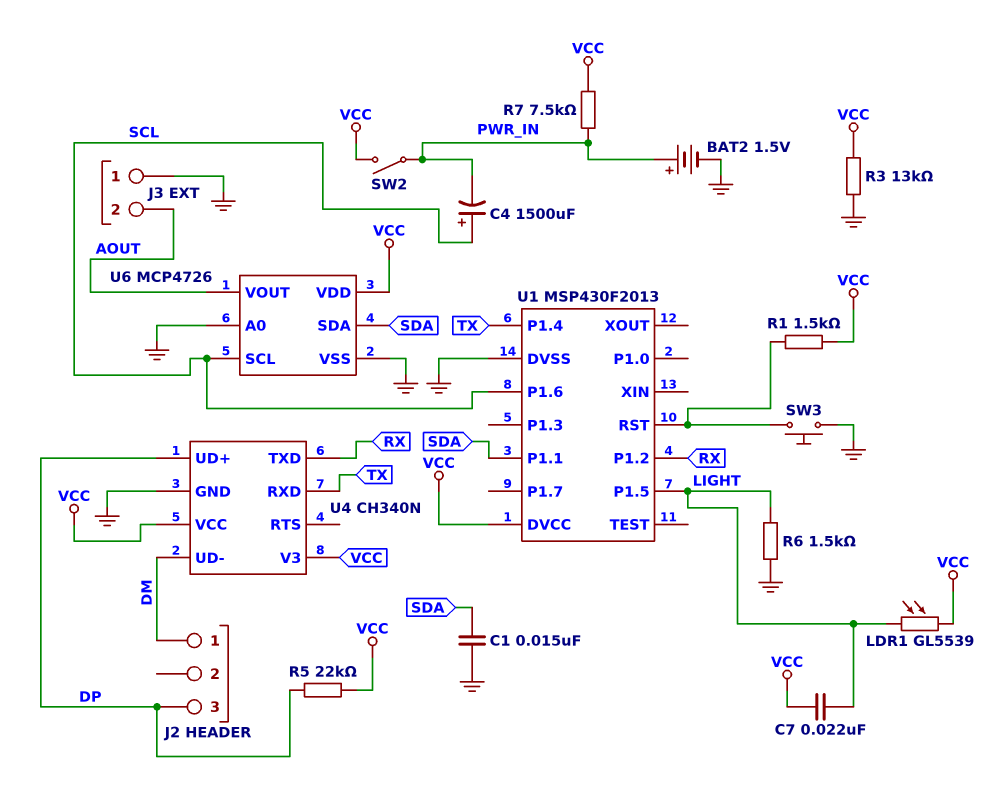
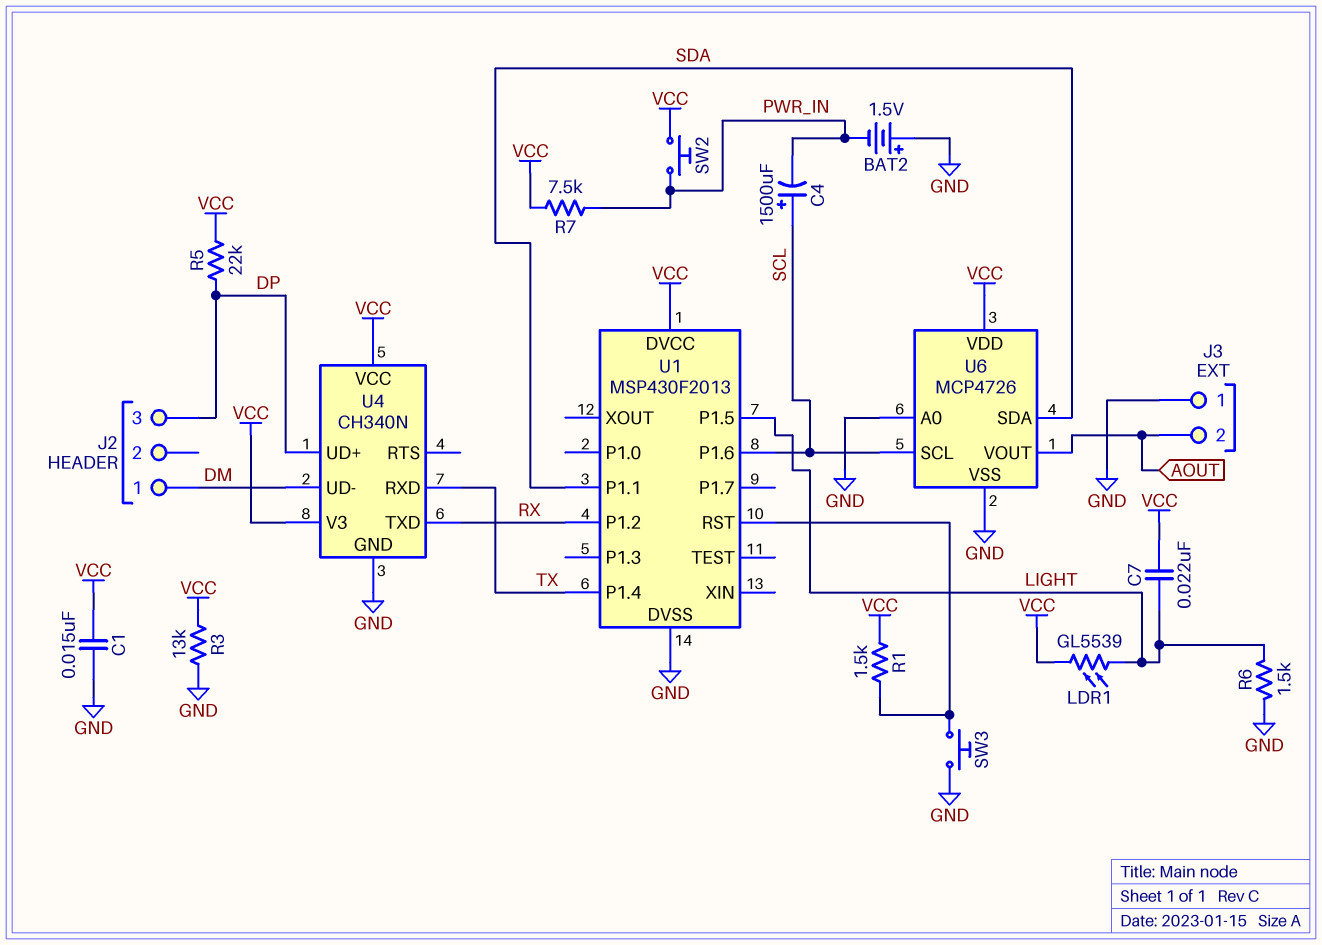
BAT2: 1.5V (plus PWR_IN, minus GND) -> 1.5V (plus GND, minus PWR_IN)
C1: 15nF (GND, SDA) -> 15nF (GND, VCC)
SW2: switch (PWR_IN, VCC) -> button (PWR_IN, VCC)

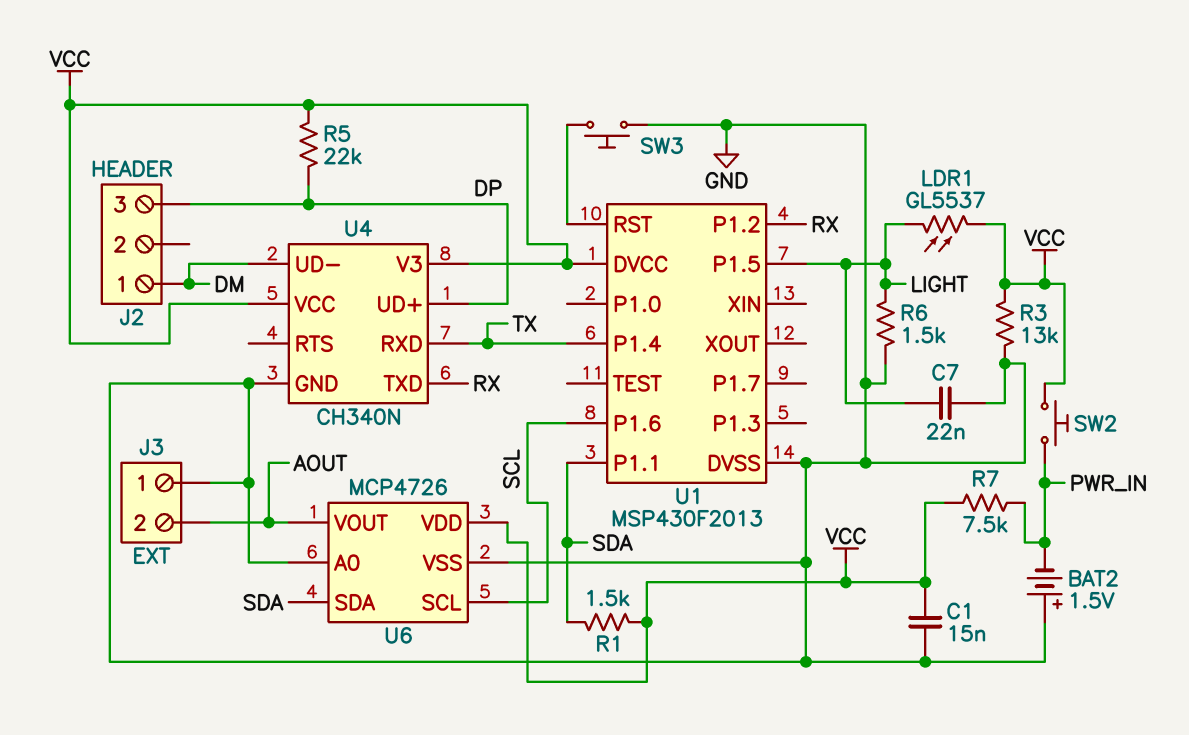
C4: 1500uF (plus SCL, minus PWR_IN) -> none
C7: 22nF (LIGHT, VCC) -> 22nF (GND, LIGHT)
LDR1: GL5539 (LIGHT, VCC) -> GL5537 (LIGHT, VCC)
R1: 1.5k (U1/RST, VCC) -> 1.5k (SDA, VCC)

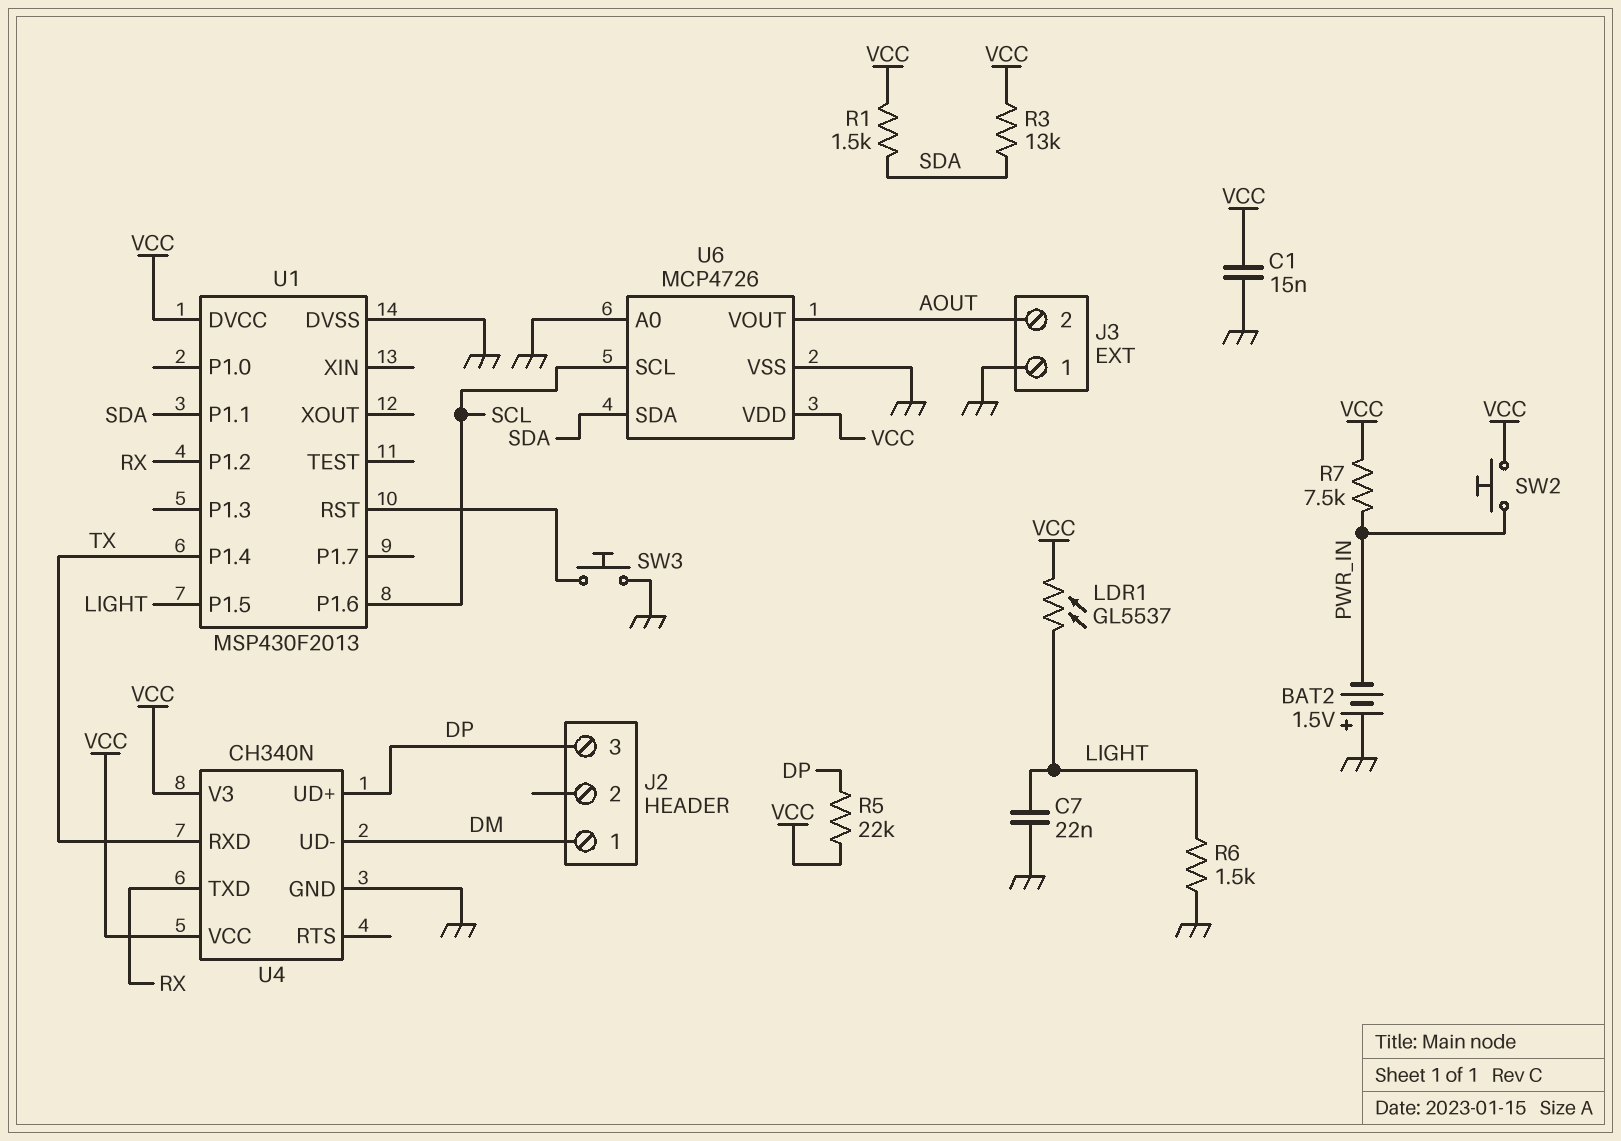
R3: 13k (GND, VCC) -> 13k (SDA, VCC)

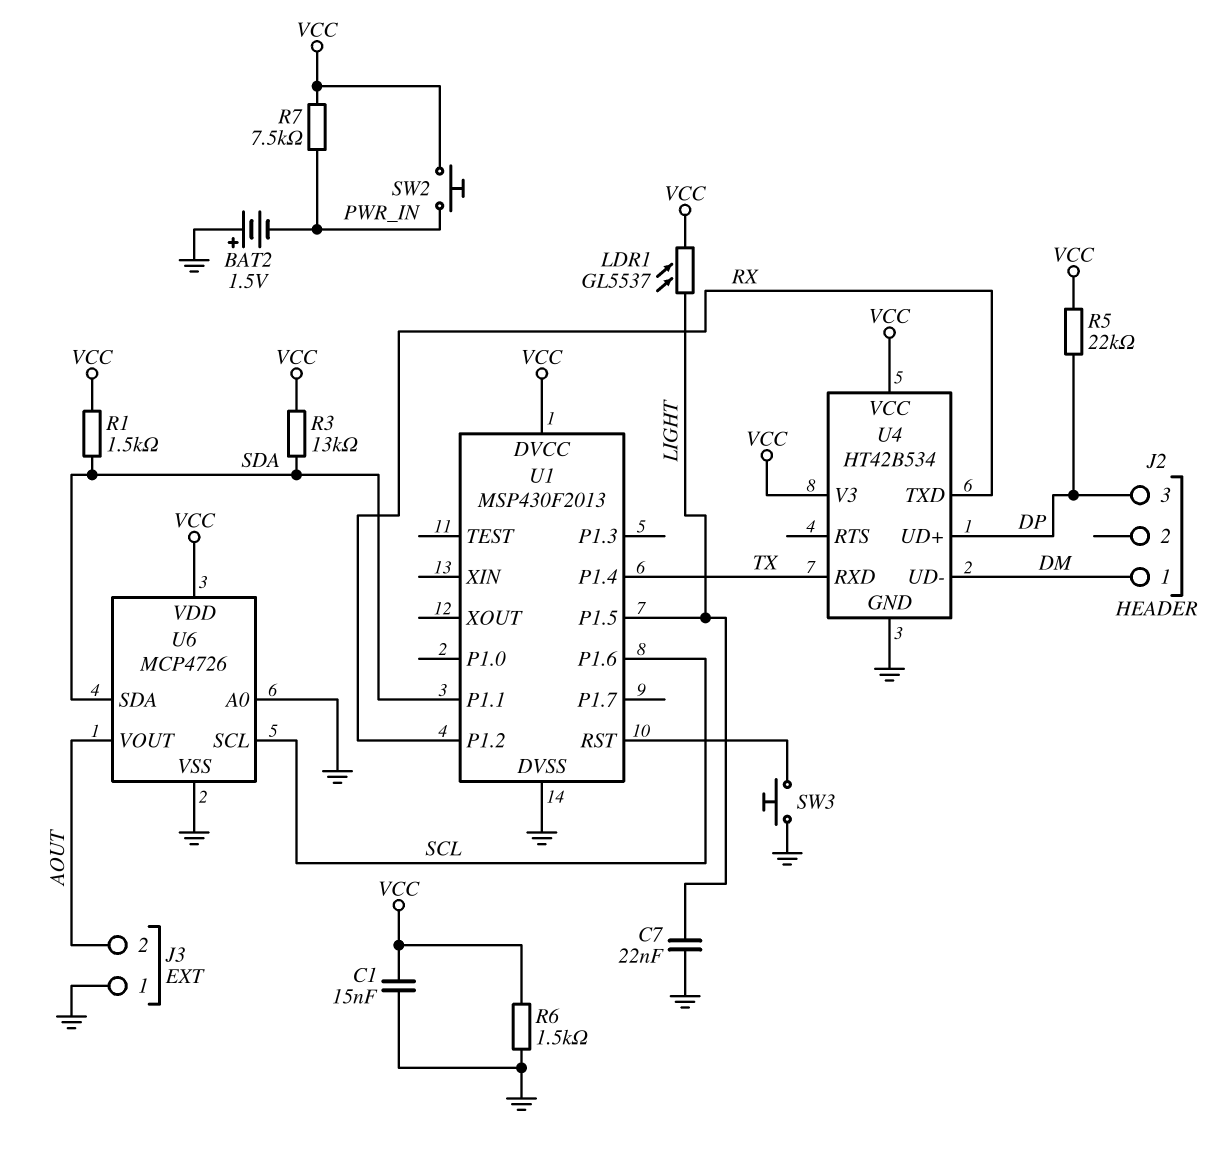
R6: 1.5k (GND, LIGHT) -> 1.5k (GND, VCC)
U4: CH340N -> HT42B534

